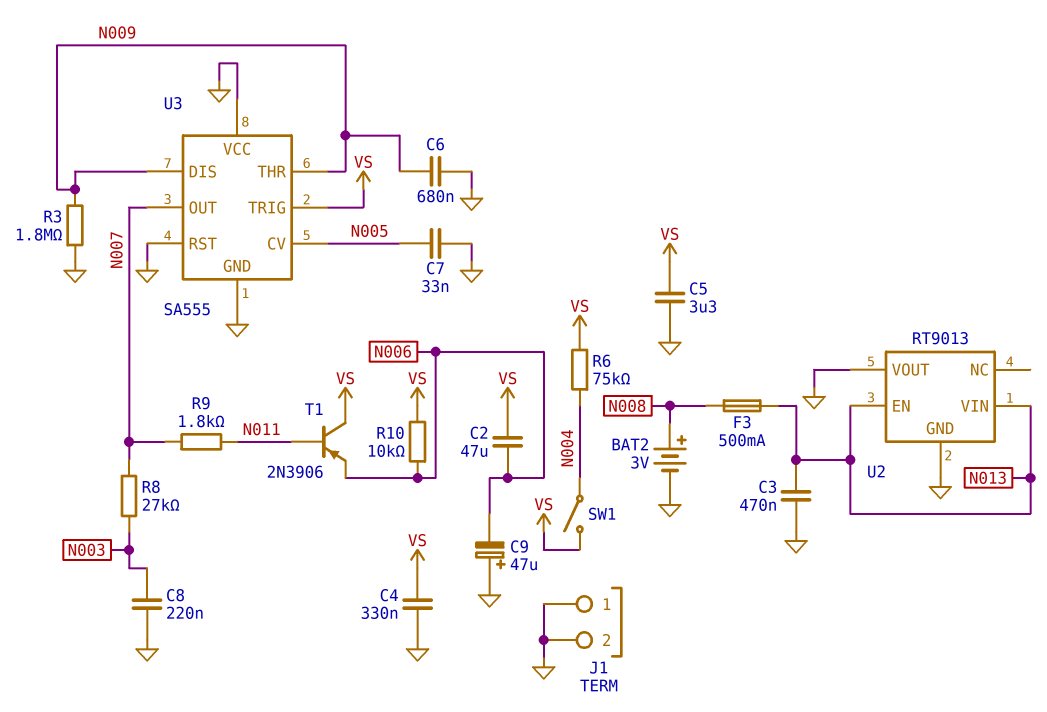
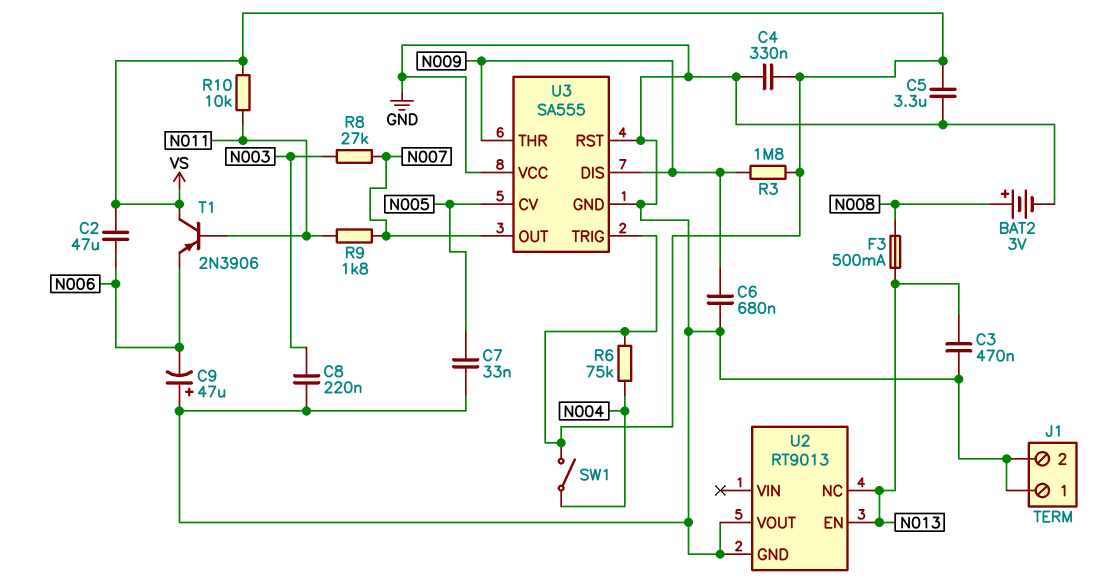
R3: 1.8M (GND, N009) -> 1.8M (N009, VS)
R10: 10k (N006, VS) -> 10k (N011, VS)
U2 pin NC: none -> N013
U2 pin VIN: N013 -> none

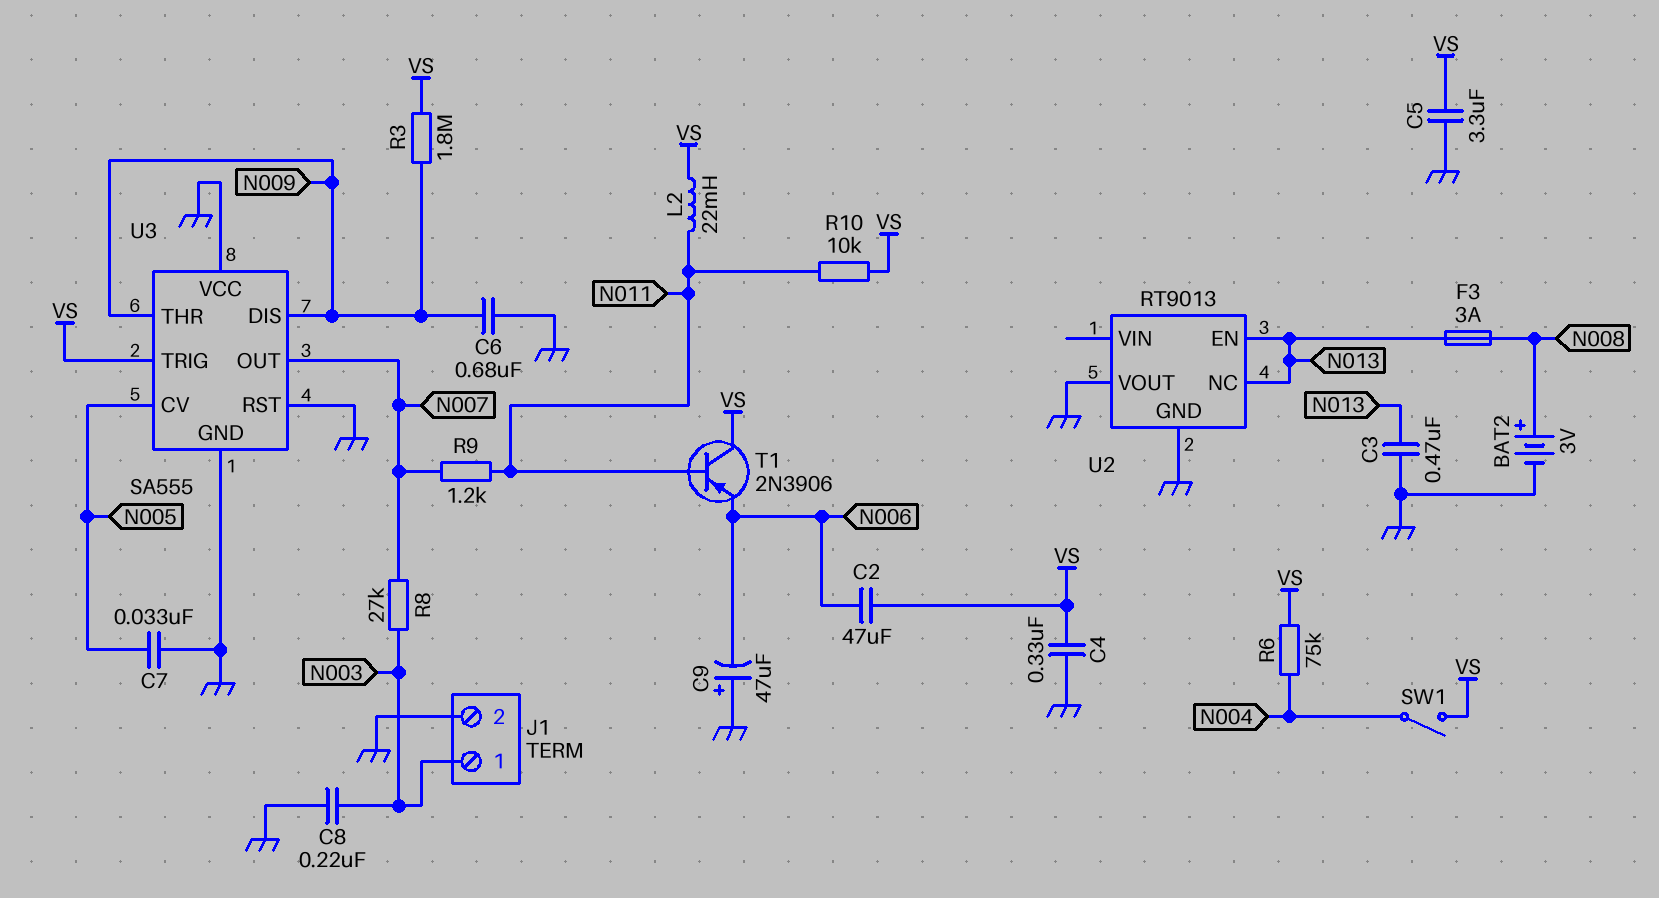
F3: 500mA (N008, N013) -> 3A (N008, N013)
J1 pin 1: GND -> N003
L2: none -> 22mH (N011, VS)
R9: 1.8k (N007, N011) -> 1.2k (N007, N011)

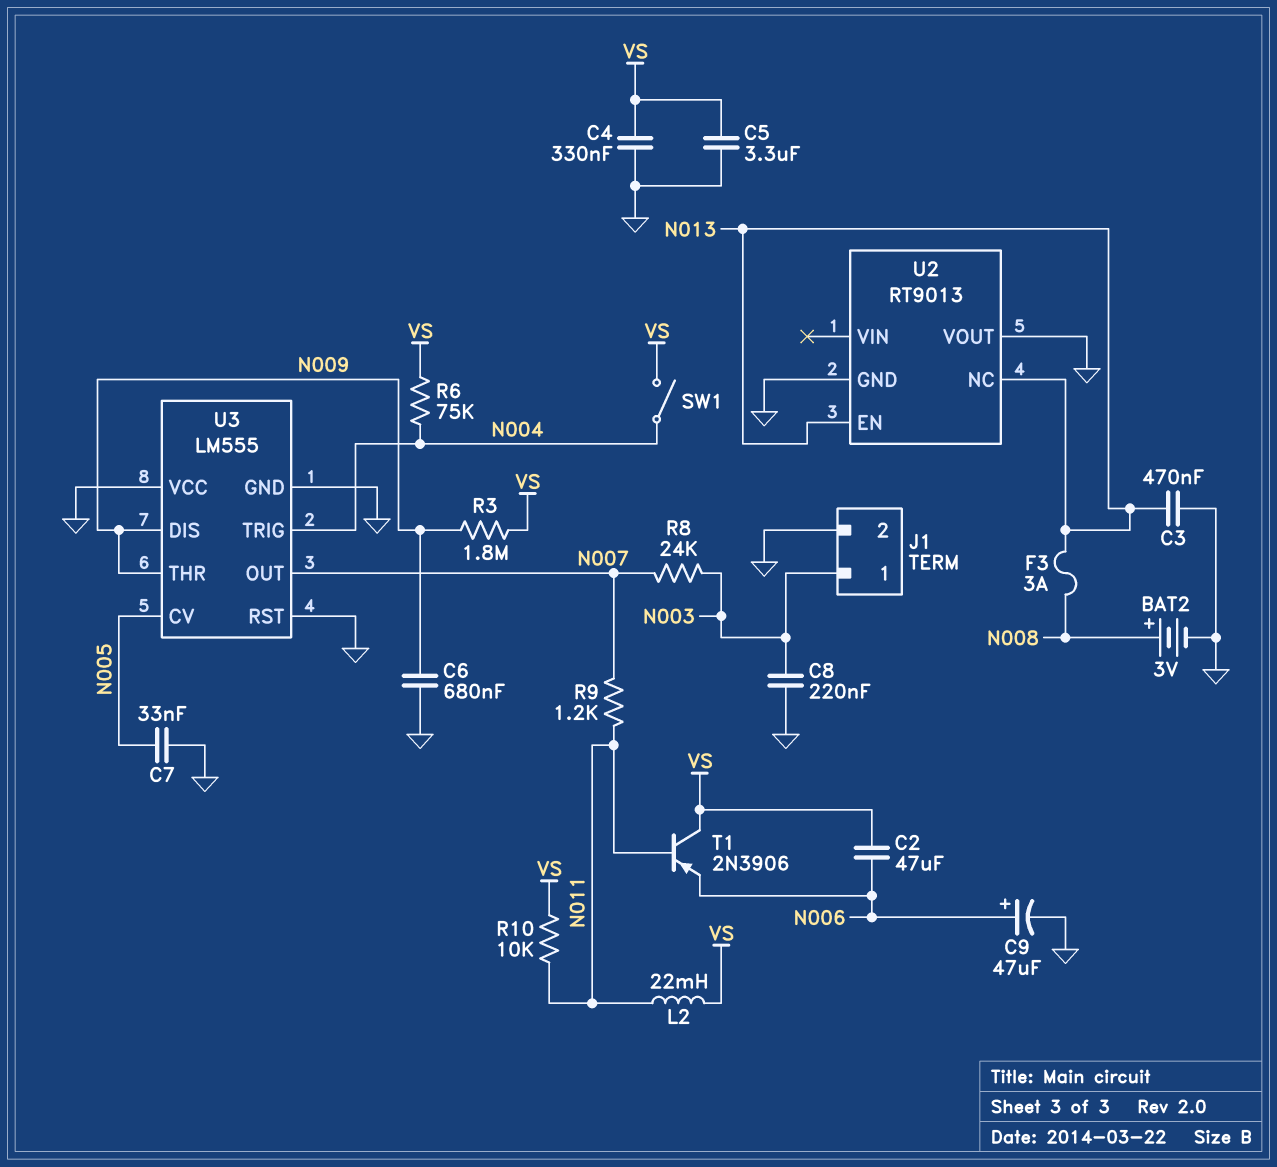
C9: 47uF (plus GND, minus N006) -> 47uF (plus N006, minus GND)
R8: 27k (N003, N007) -> 24k (N003, N007)
U3: SA555 -> LM555
U3 pin TRIG: VS -> N004

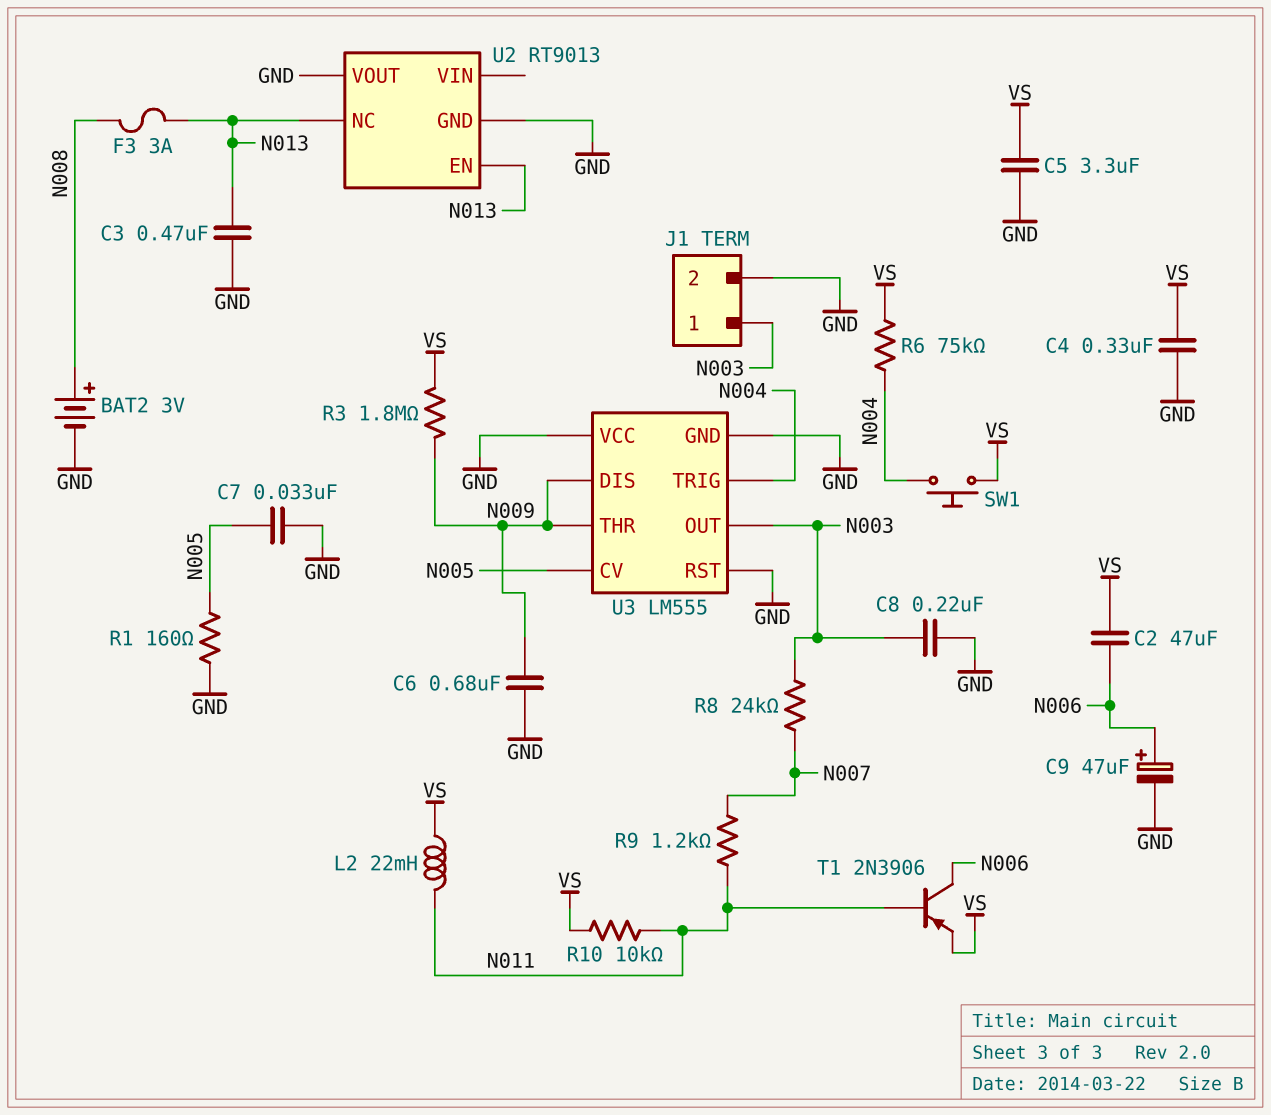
R1: none -> 160 (GND, N005)
SW1: switch (N004, VS) -> button (N004, VS)
T1: PNP 2N3906 (B N011, C VS, E N006) -> PNP 2N3906 (B N011, C N006, E VS)
U3 pin OUT: N007 -> N003

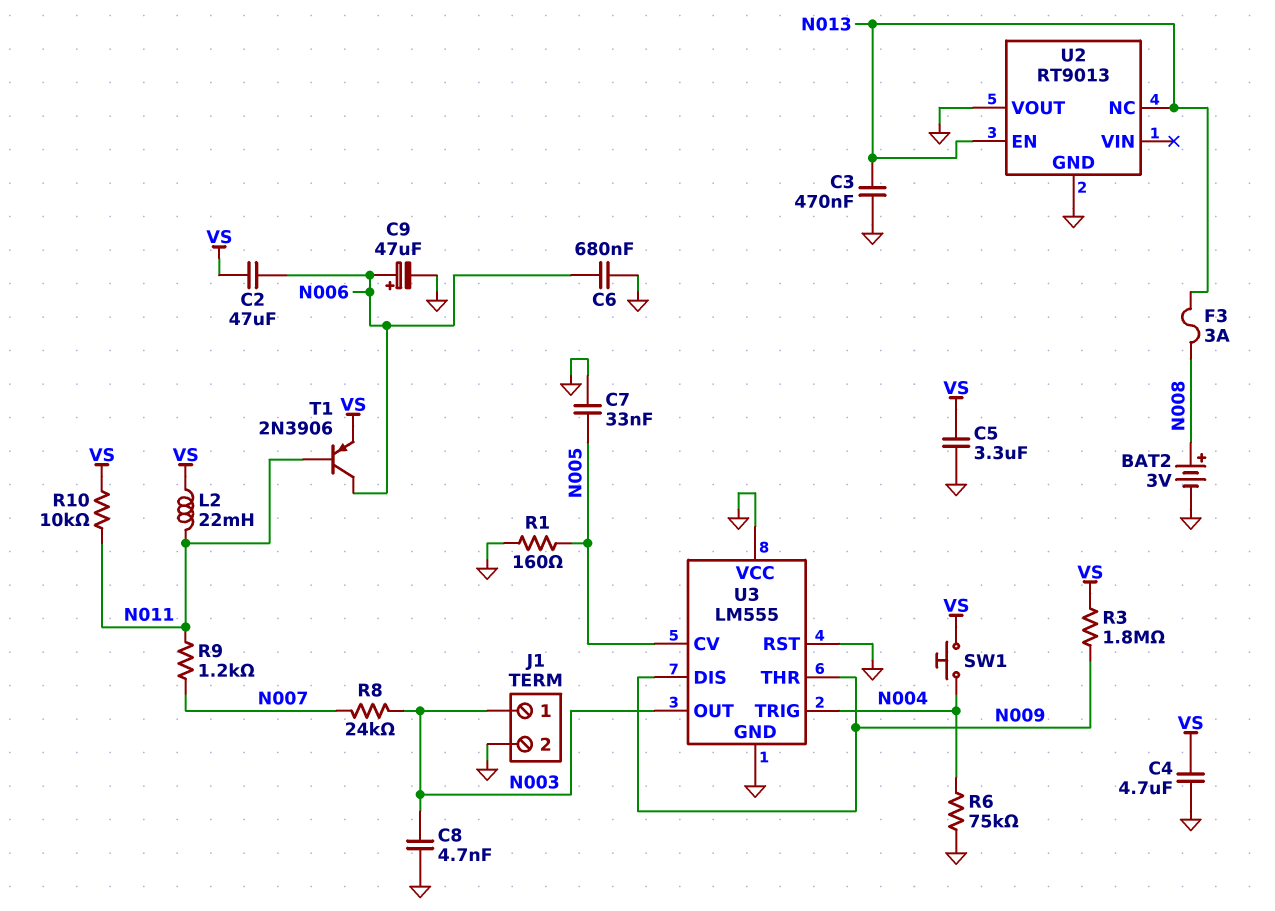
C4: 330nF (GND, VS) -> 4.7uF (GND, VS)
C6: 680nF (GND, N009) -> 680nF (GND, N006)
C8: 220nF (GND, N003) -> 4.7nF (GND, N003)
R6: 75k (N004, VS) -> 75k (GND, N004)

